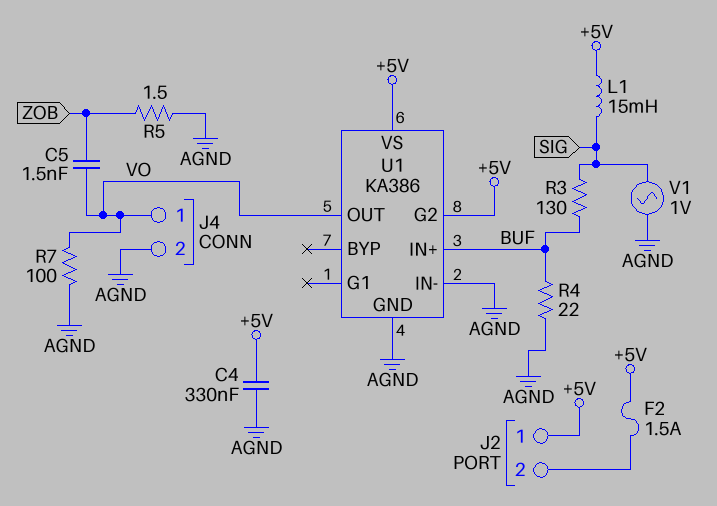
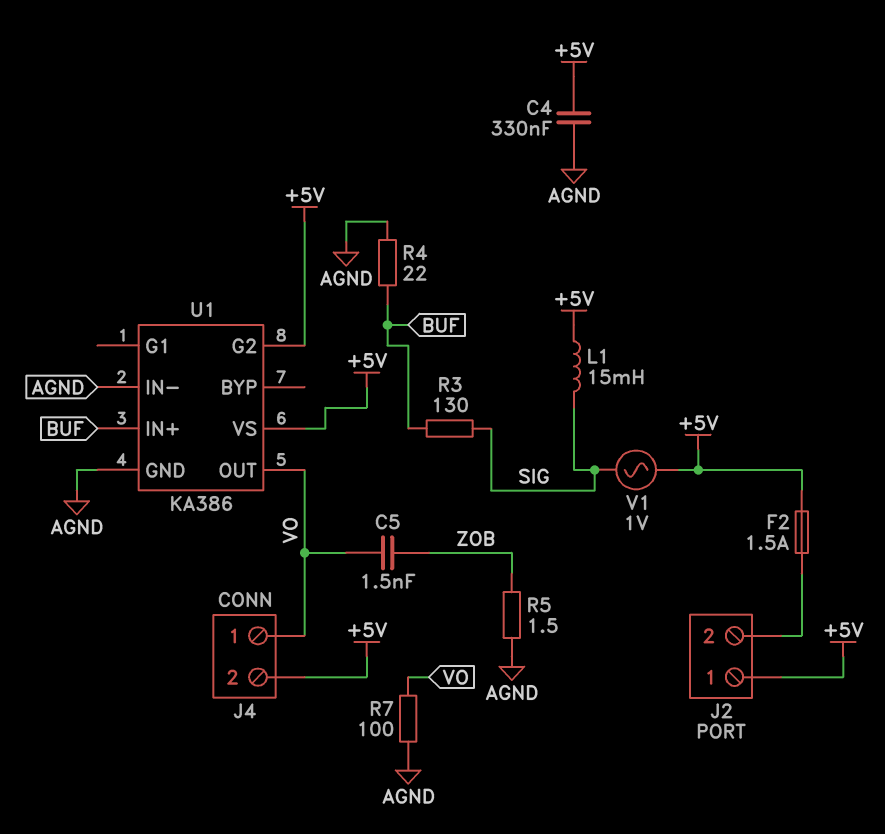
J4 pin 2: AGND -> +5V
V1: AC 1V (AGND, SIG) -> AC 1V (+5V, SIG)

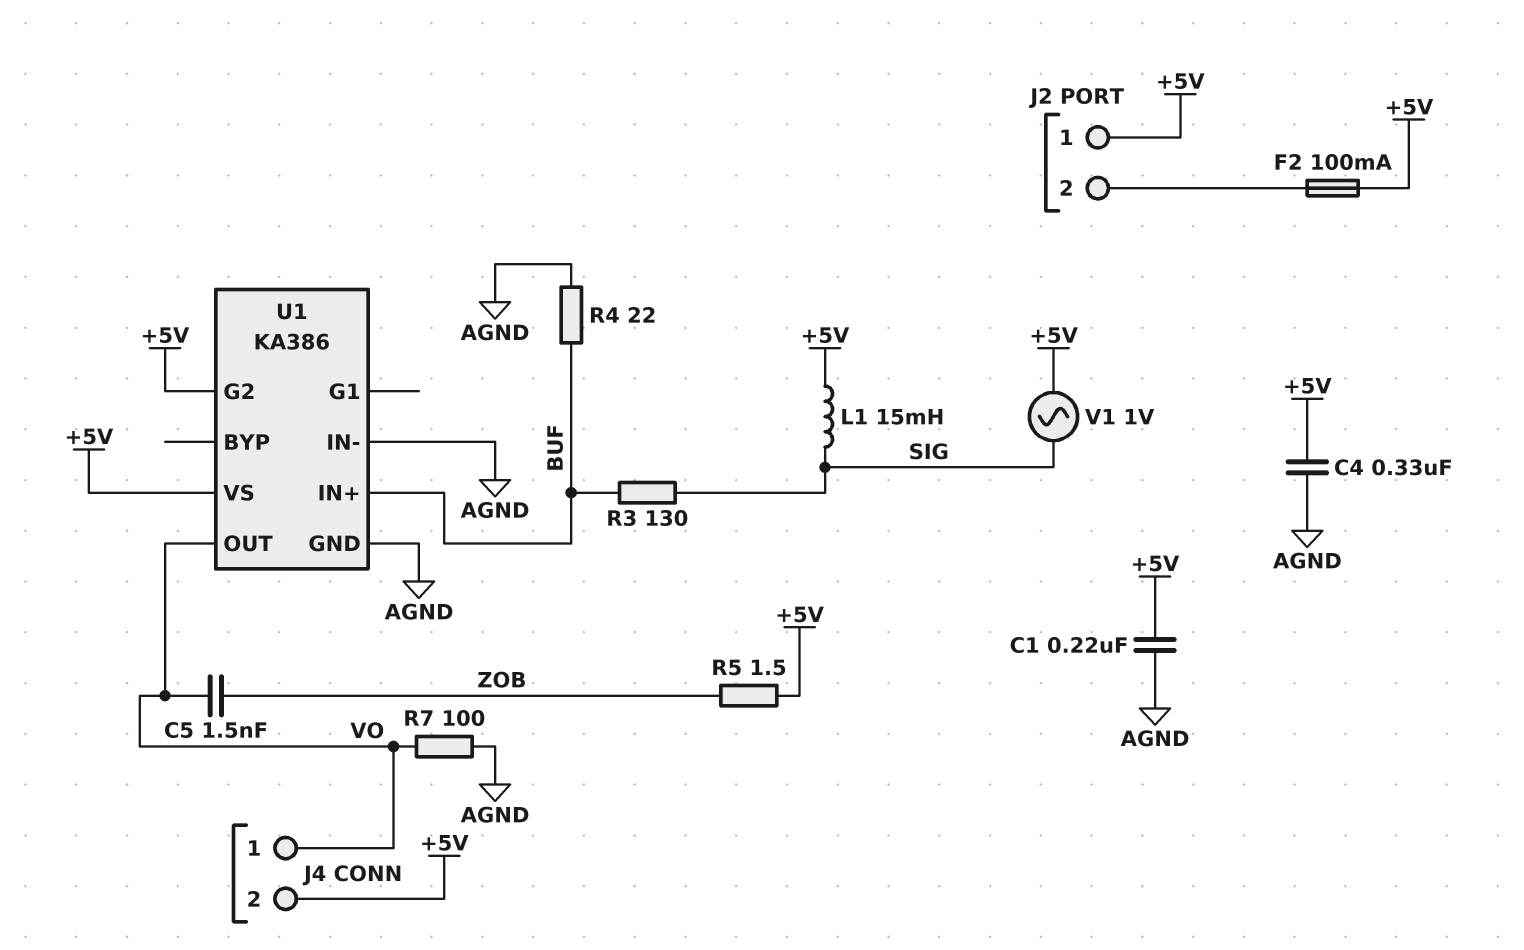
C1: none -> 220nF (+5V, AGND)
F2: 1.5A (+5V, J2/2) -> 100mA (+5V, J2/2)
R5: 1.5 (AGND, ZOB) -> 1.5 (+5V, ZOB)

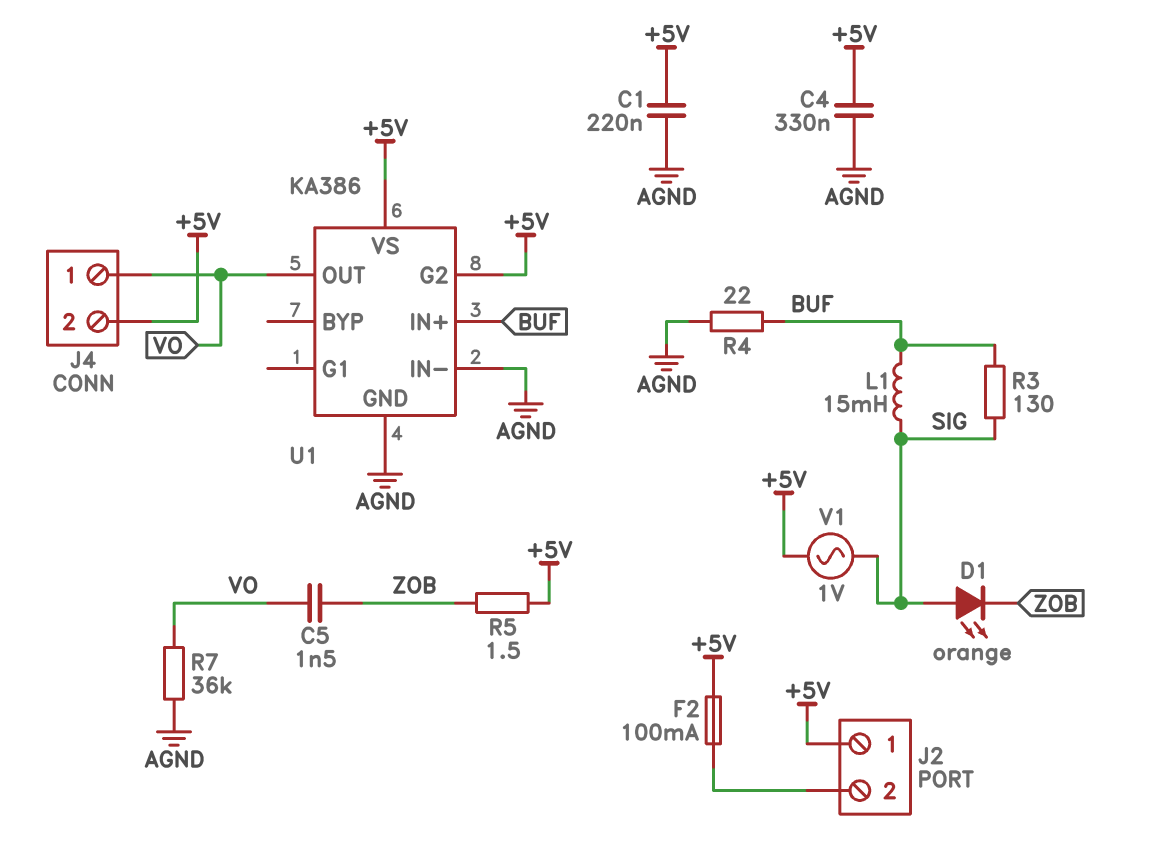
D1: none -> LED orange (A SIG, K ZOB)
L1: 15mH (+5V, SIG) -> 15mH (BUF, SIG)
R7: 100 (AGND, VO) -> 36k (AGND, VO)

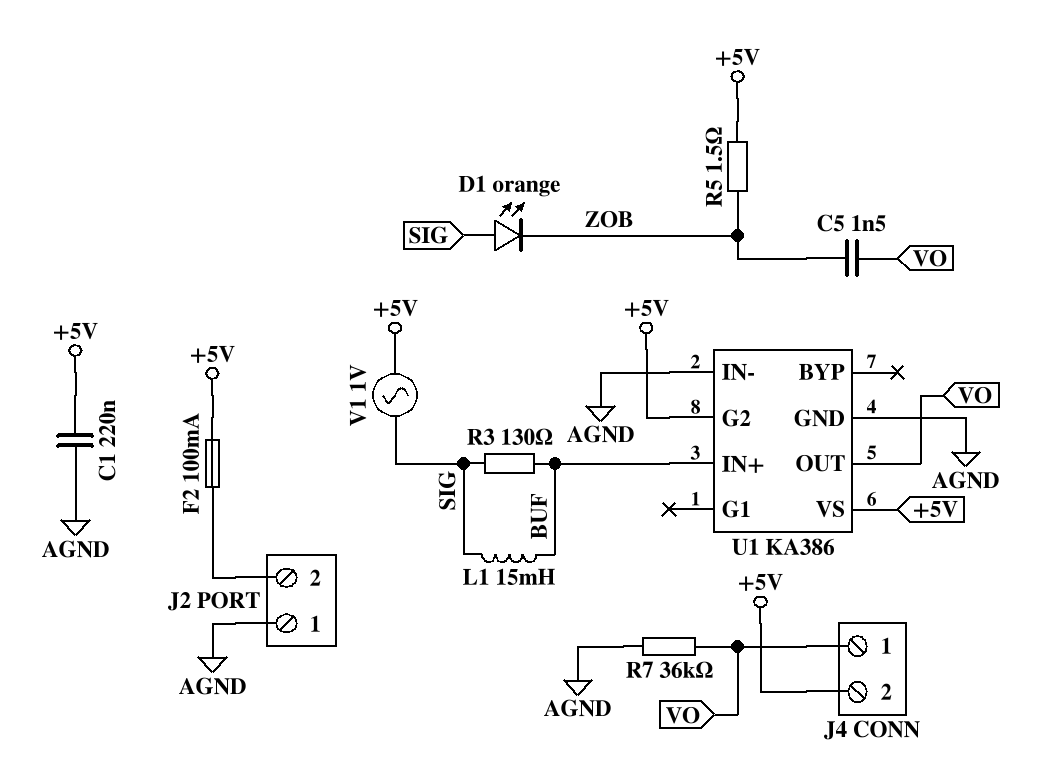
C4: 330nF (+5V, AGND) -> none
J2 pin 1: +5V -> AGND
R4: 22 (AGND, BUF) -> none

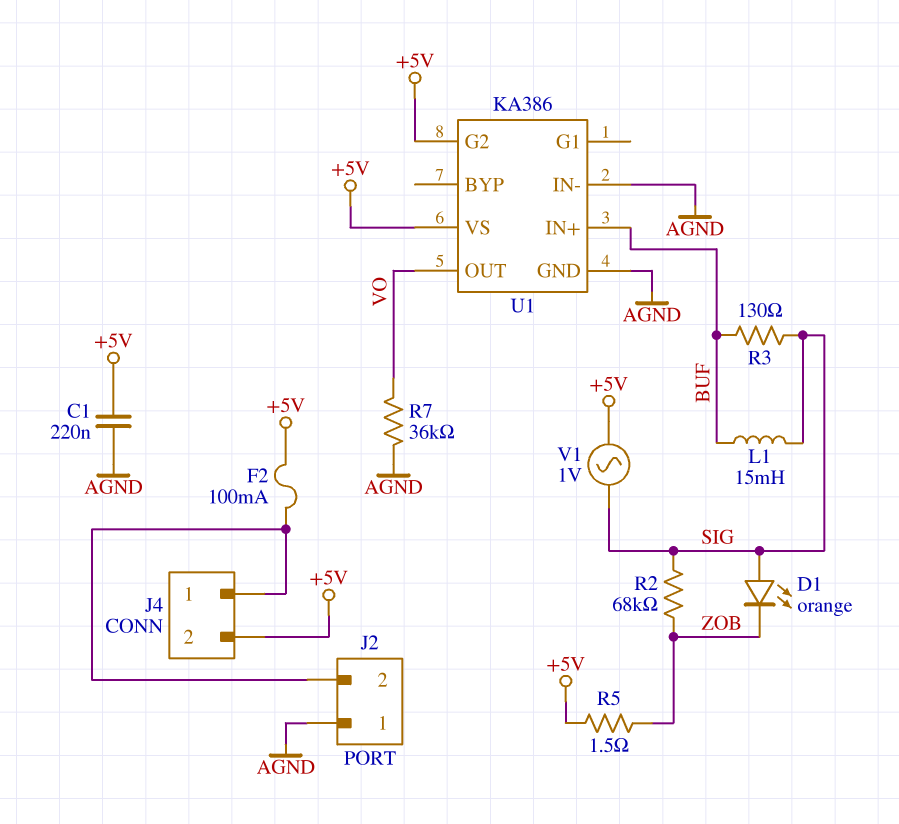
C5: 1.5nF (VO, ZOB) -> none
J4 pin 1: VO -> J2/2
R2: none -> 68k (SIG, ZOB)

